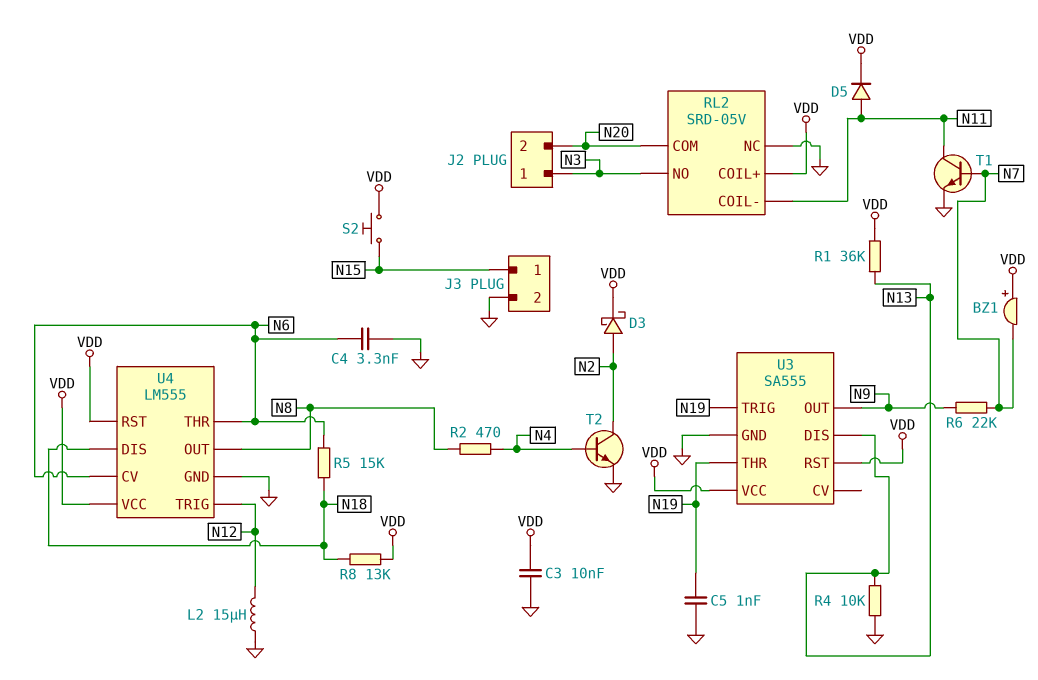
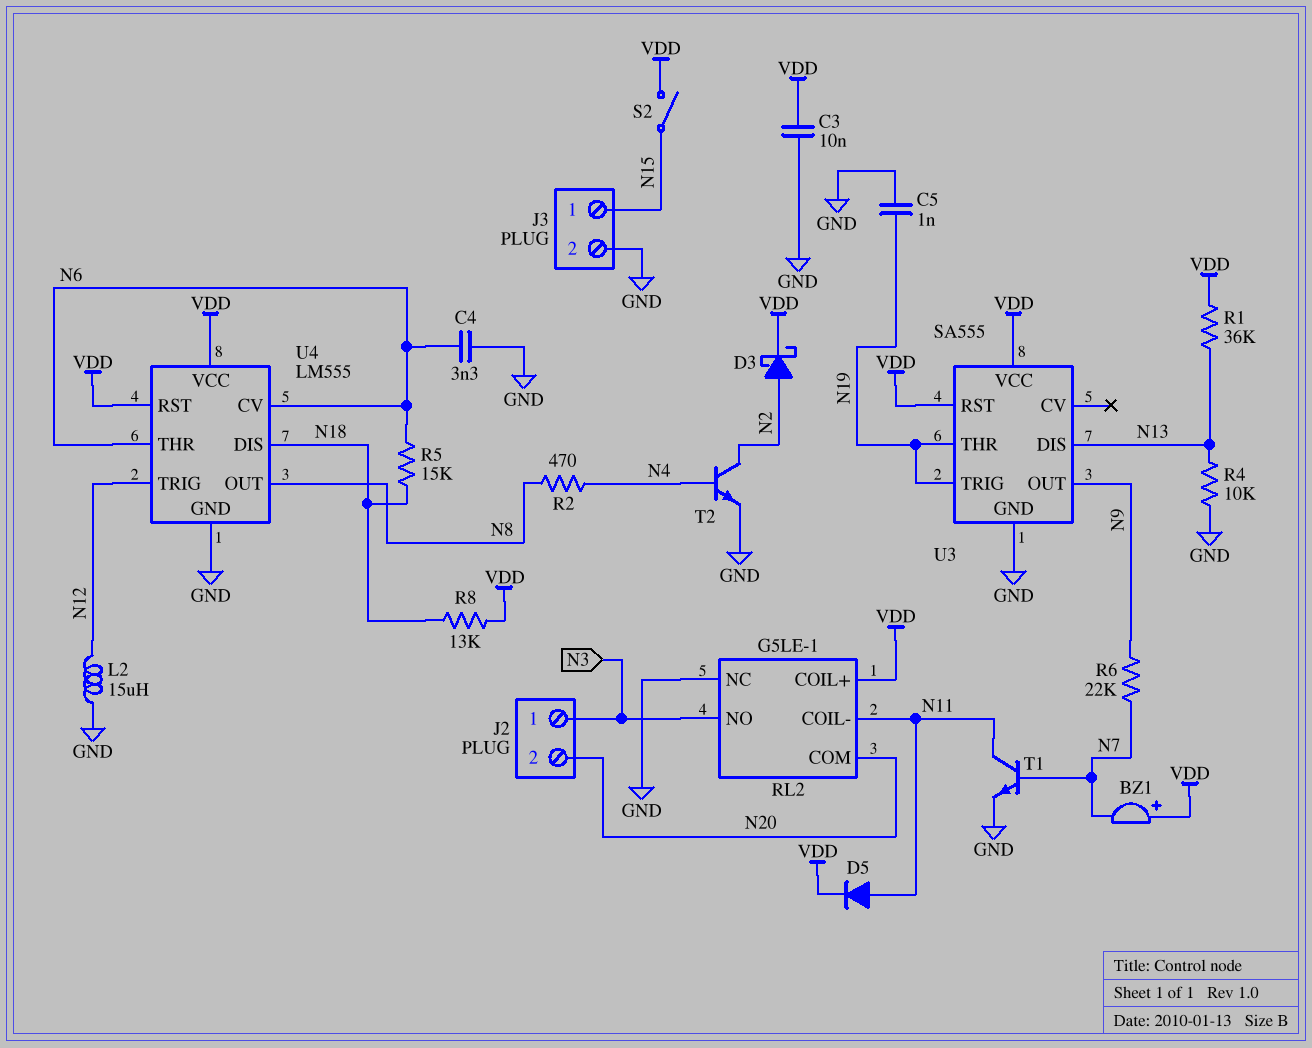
RL2: SRD-05V -> G5LE-1
S2: button (N15, VDD) -> switch (N15, VDD)

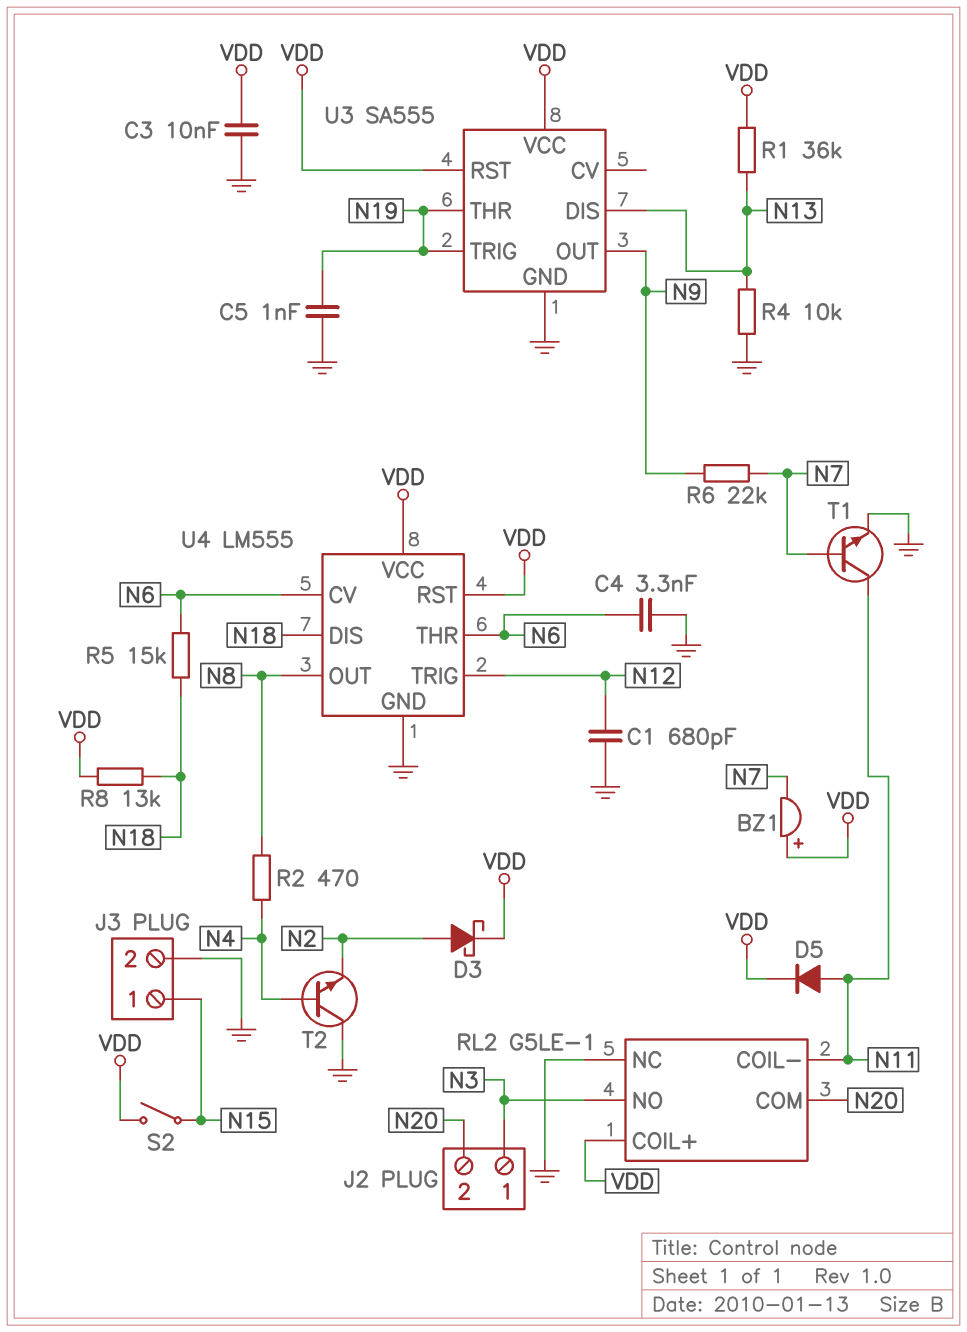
C1: none -> 680pF (GND, N12)
L2: 15uH (GND, N12) -> none
T2: NPN (B N4, C N2, E GND) -> NPN (B N4, C GND, E N2)

